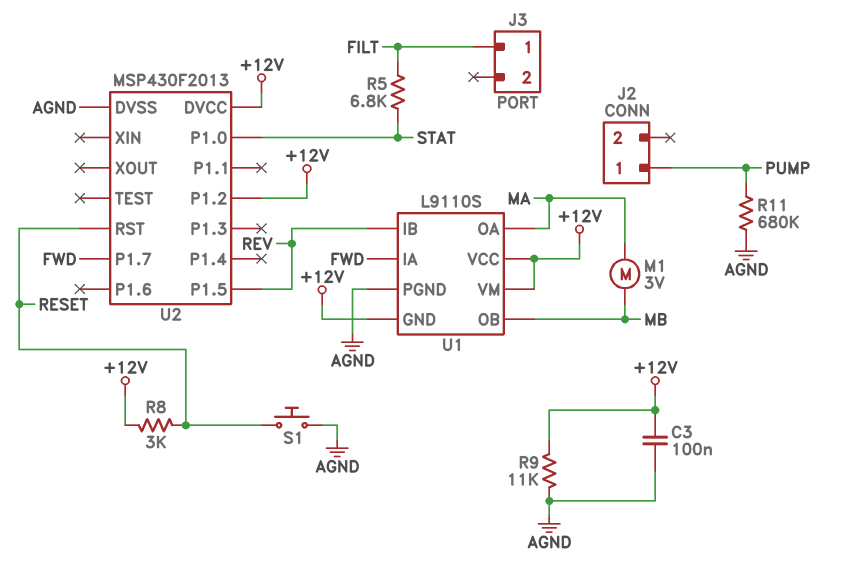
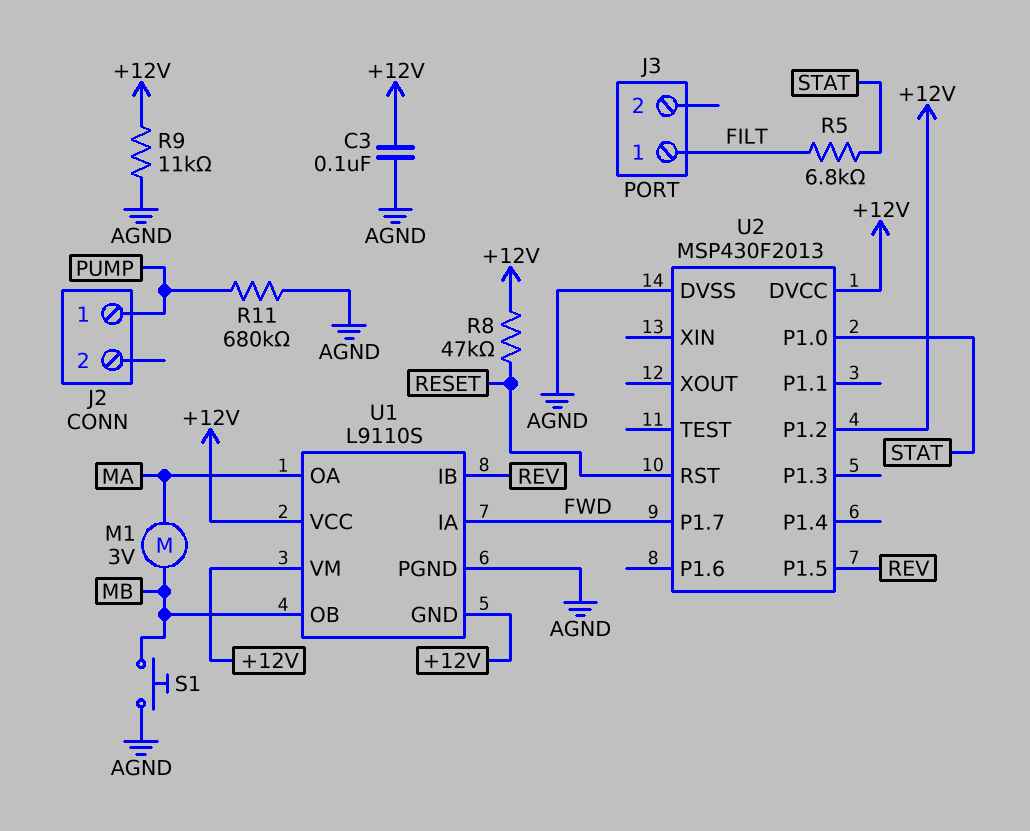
R8: 3k (+12V, RESET) -> 47k (+12V, RESET)
S1: button (AGND, RESET) -> button (AGND, MB)

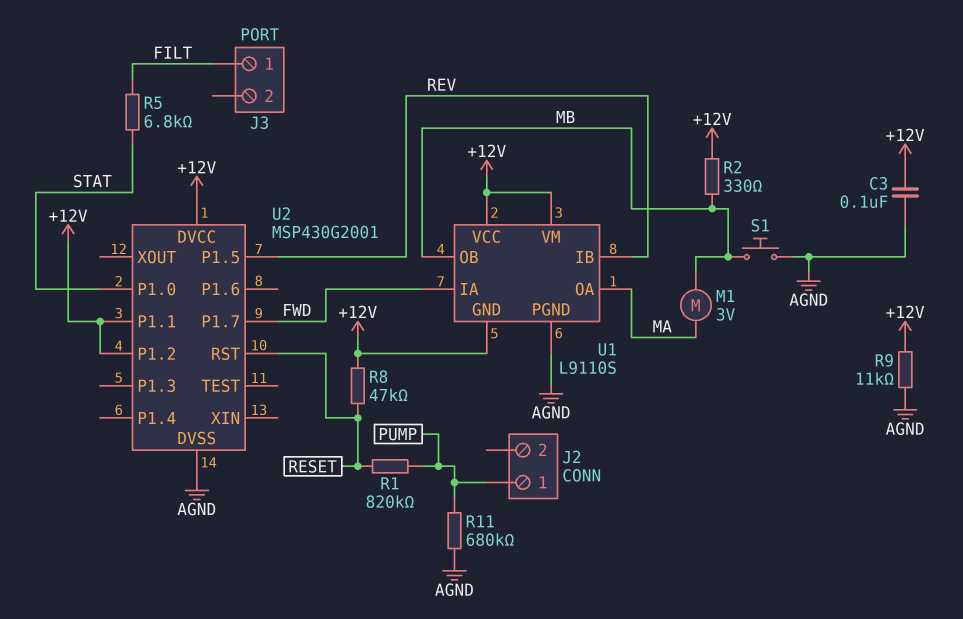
R1: none -> 820k (PUMP, RESET)
R2: none -> 330 (+12V, MB)
U2: MSP430F2013 -> MSP430G2001
U2 pin P1.1: none -> +12V

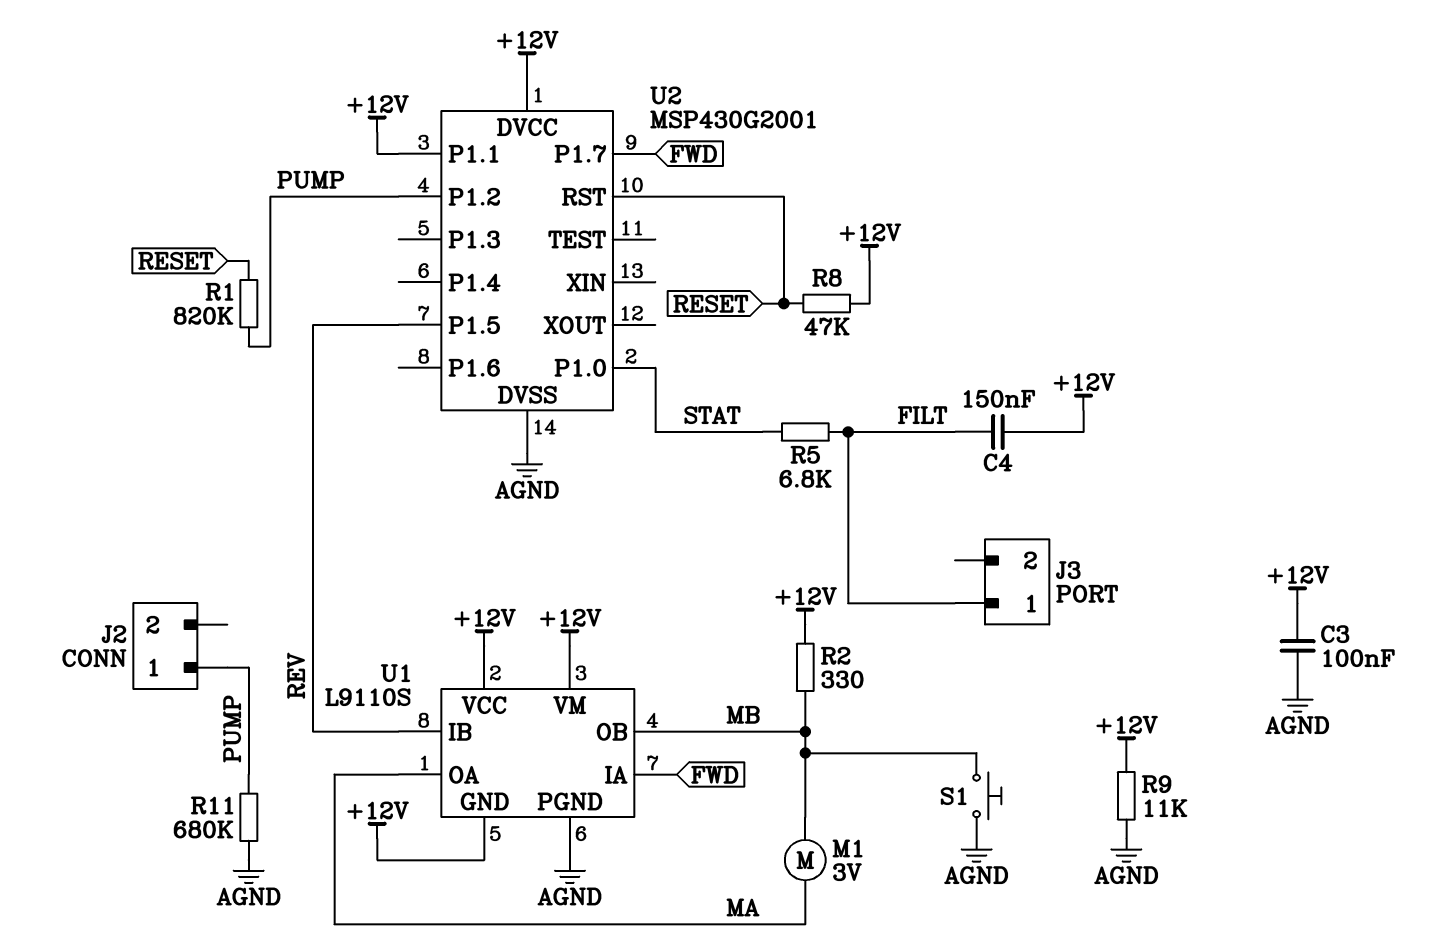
C4: none -> 150nF (+12V, FILT)
U2 pin P1.2: +12V -> PUMP

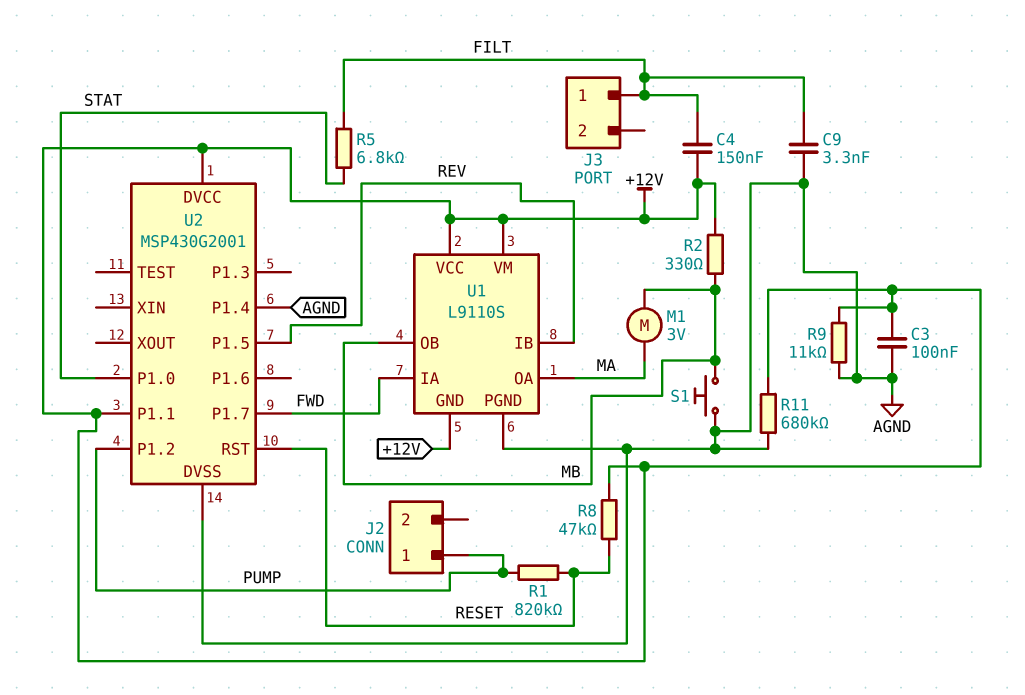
C9: none -> 3.3nF (AGND, FILT)
R11: 680k (AGND, PUMP) -> 680k (+12V, AGND)
U2 pin P1.4: none -> AGND

